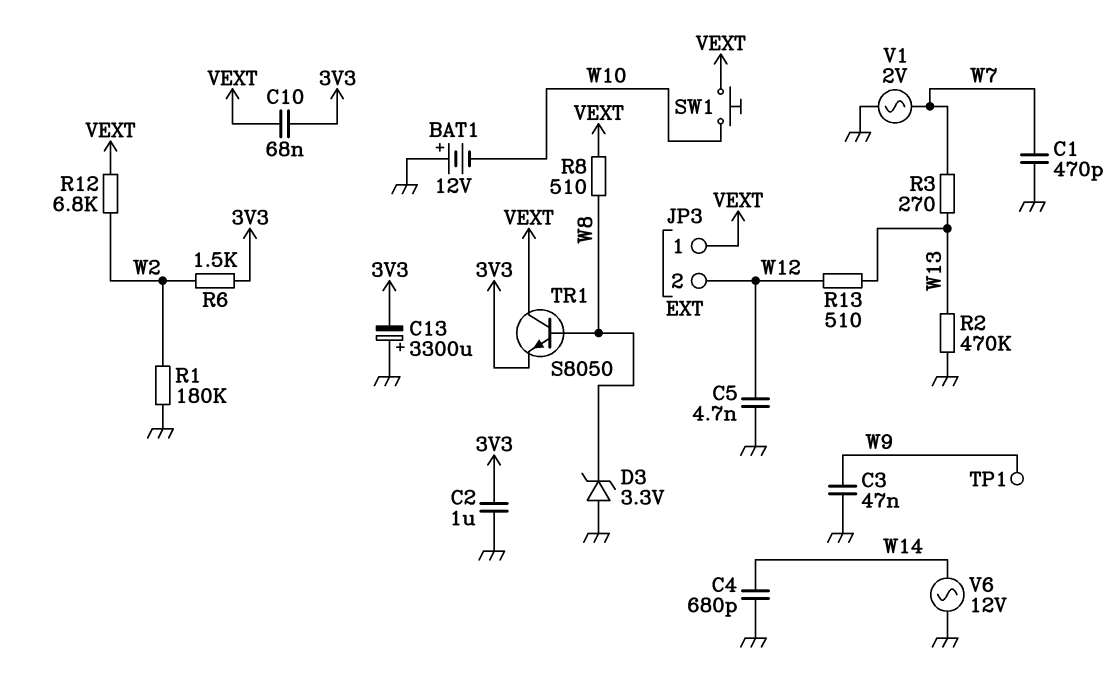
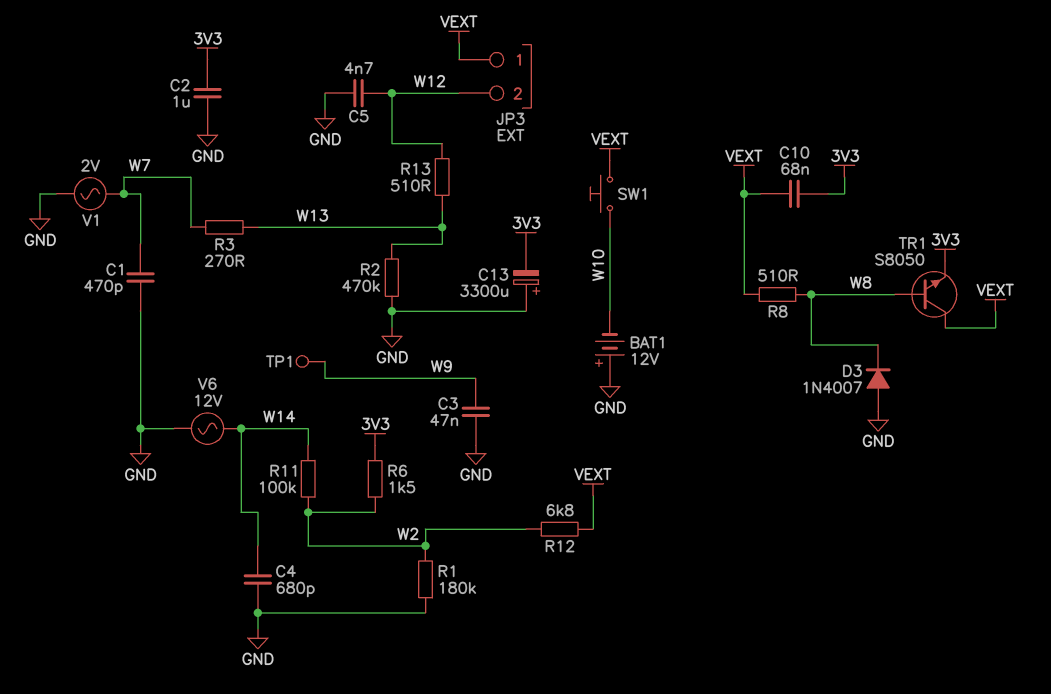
D3: zener 3.3V (A GND, K W8) -> diode 1N4007 (A GND, K W8)
R11: none -> 100k (W2, W14)

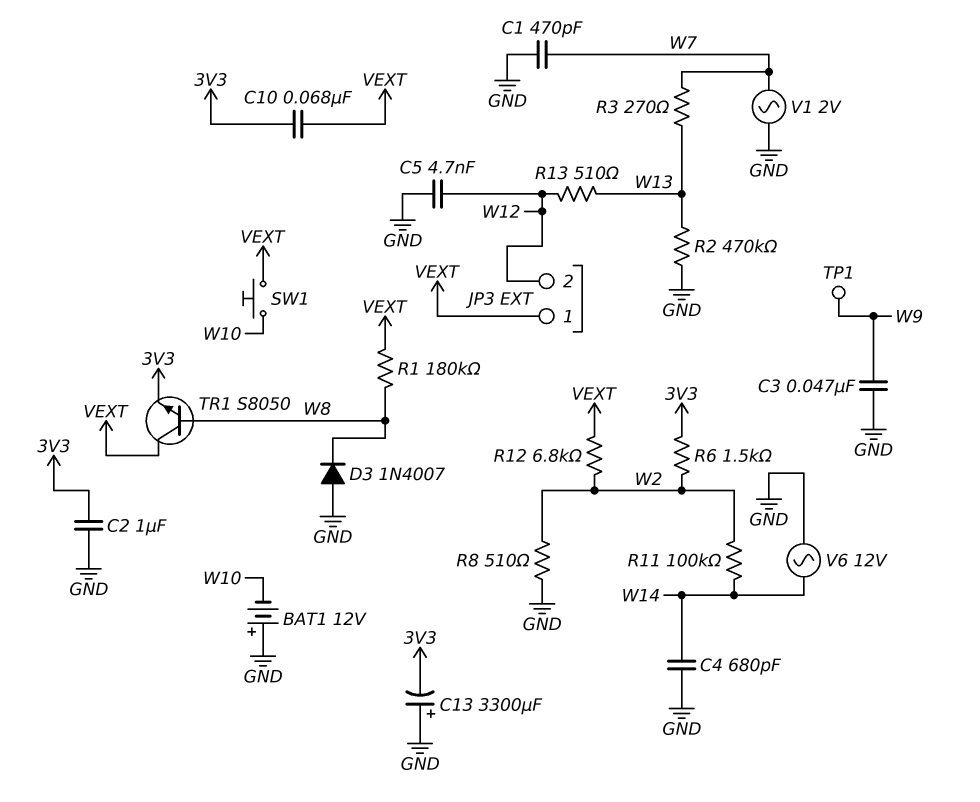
R1: 180k (GND, W2) -> 180k (VEXT, W8)
R8: 510 (VEXT, W8) -> 510 (GND, W2)

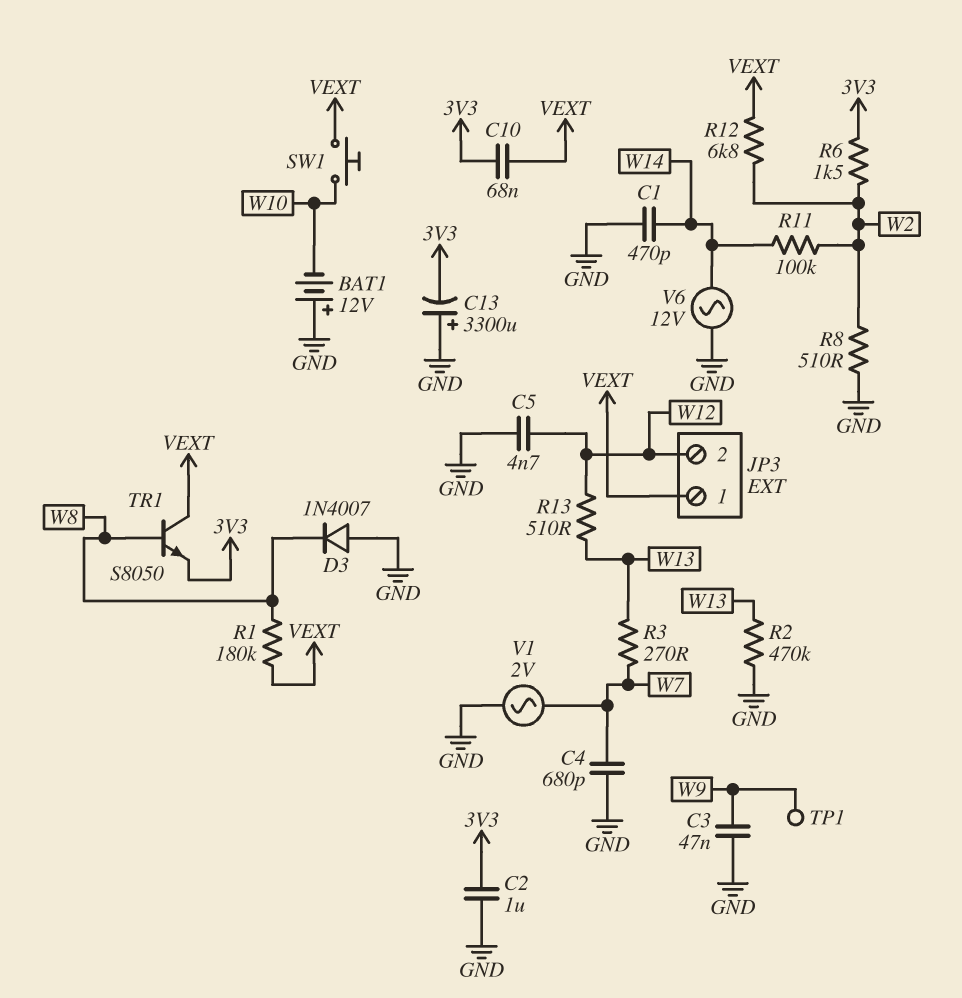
C1: 470pF (GND, W7) -> 470pF (GND, W14)
C4: 680pF (GND, W14) -> 680pF (GND, W7)

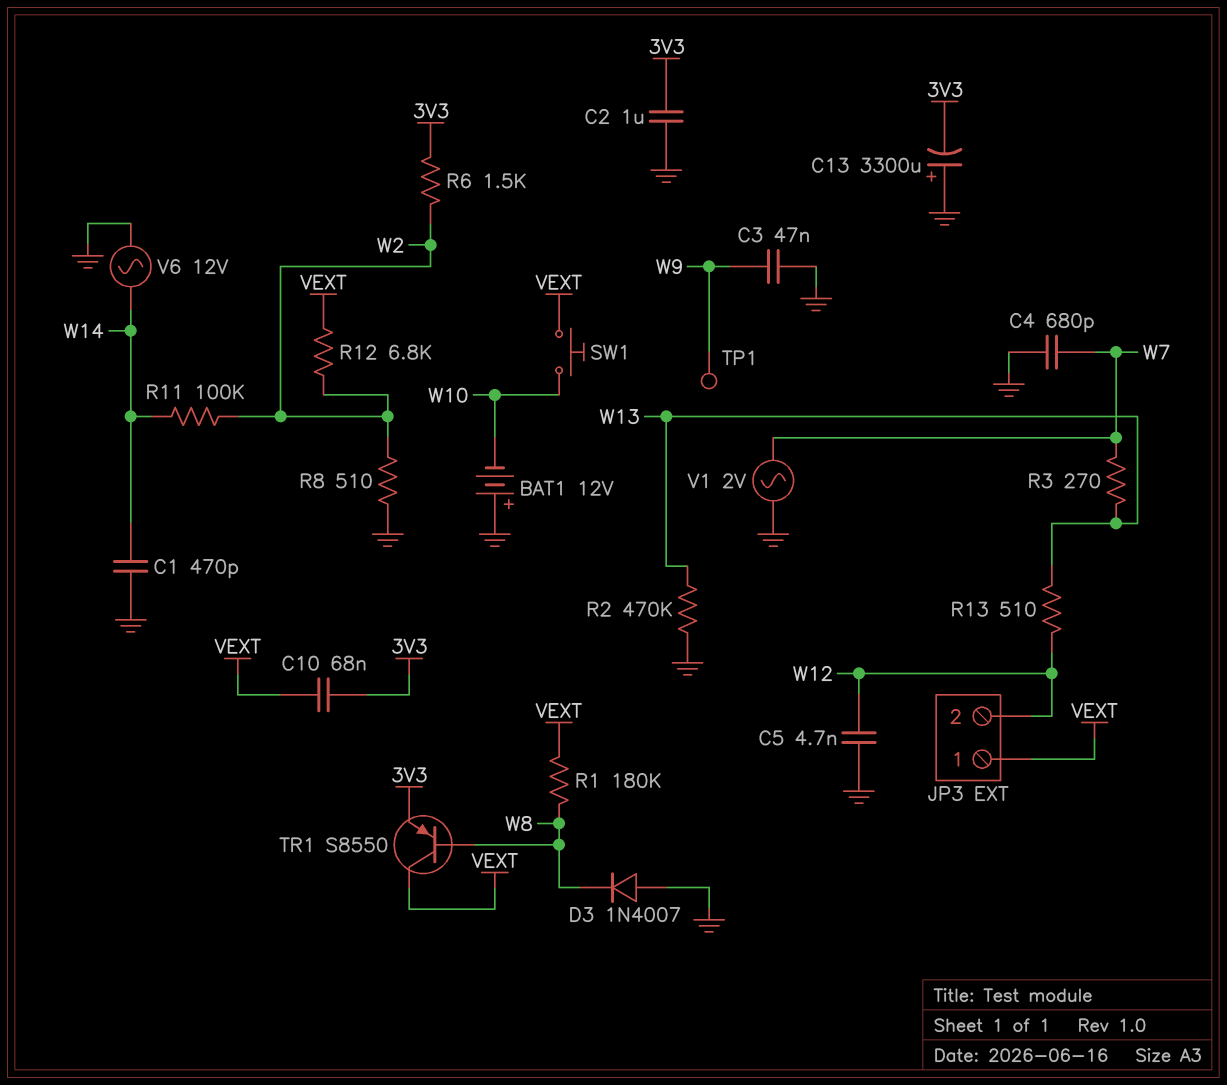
TR1: NPN S8050 (B W8, C VEXT, E 3V3) -> PNP S8550 (B W8, C VEXT, E 3V3)

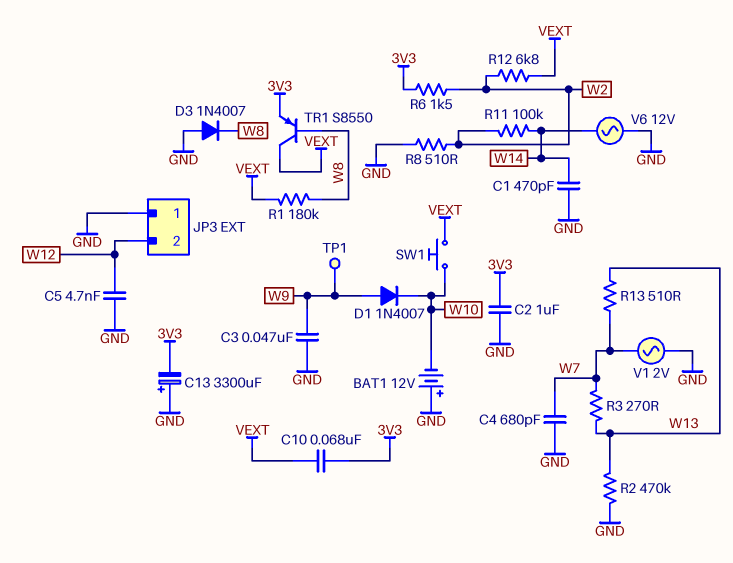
D1: none -> diode 1N4007 (A W9, K W10)
JP3 pin 1: VEXT -> GND
R13: 510 (W12, W13) -> 510 (W7, W13)

